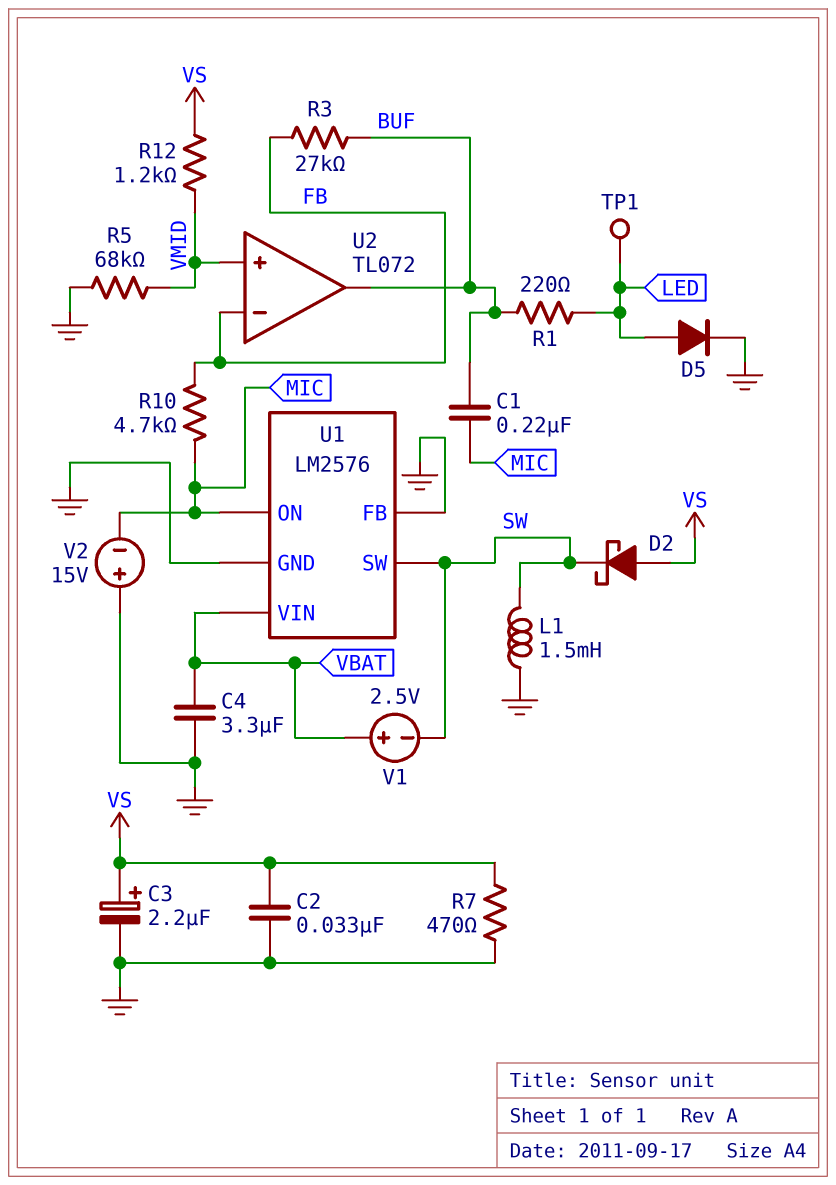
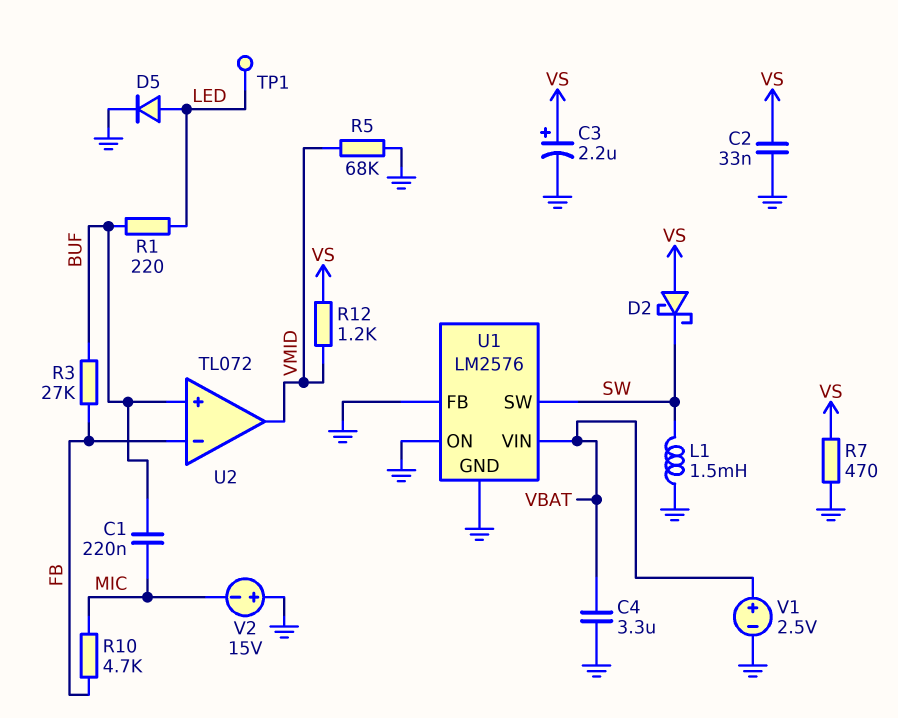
U1 pin ON: MIC -> GND
U2 pin in+: VMID -> BUF
U2 pin out: BUF -> VMID
V1: 2.5V (plus VBAT, minus SW) -> 2.5V (plus VBAT, minus GND)

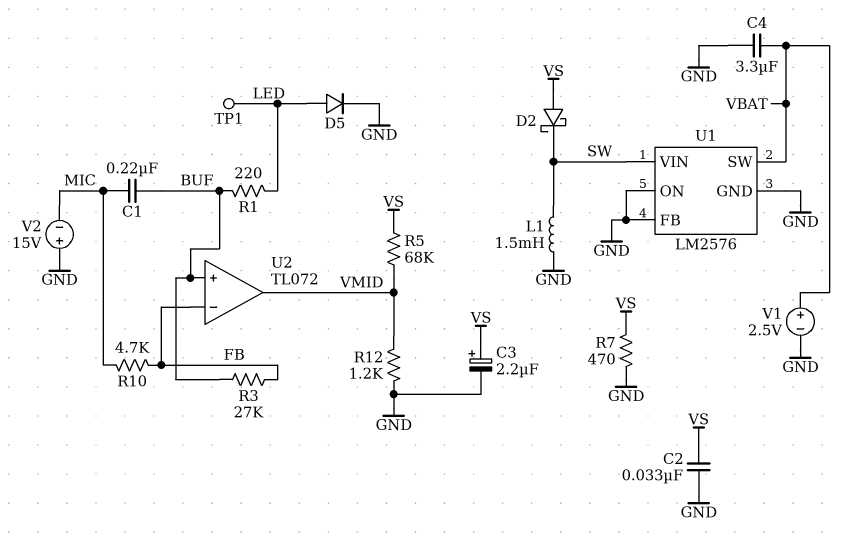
R5: 68k (GND, VMID) -> 68k (VMID, VS)
R12: 1.2k (VMID, VS) -> 1.2k (GND, VMID)
U1 pin SW: SW -> VBAT
U1 pin VIN: VBAT -> SW

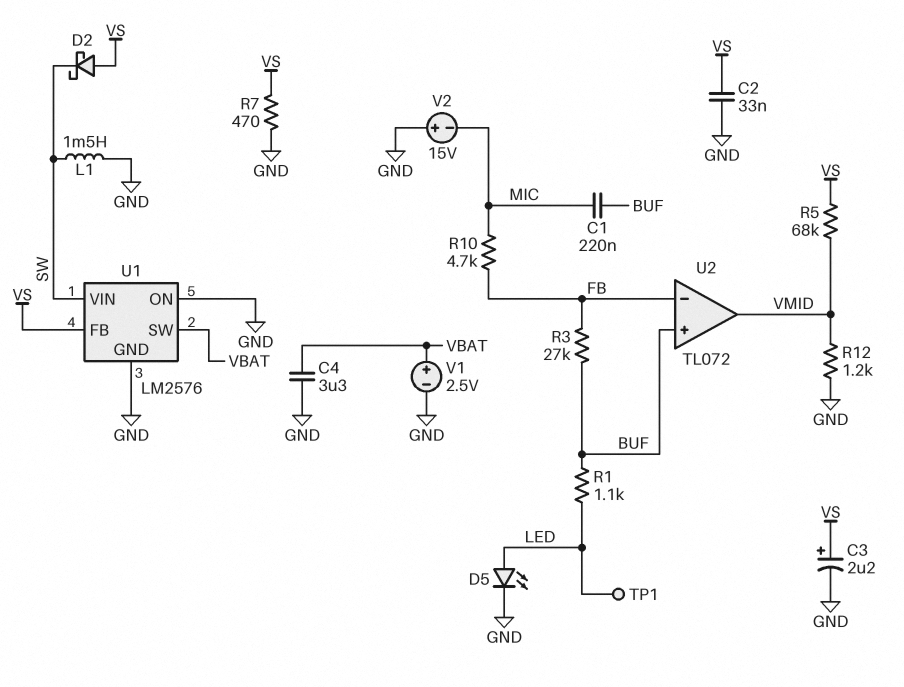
D5: diode (A LED, K GND) -> LED (A LED, K GND)
R1: 220 (BUF, LED) -> 1.1k (BUF, LED)
U1 pin FB: GND -> VS

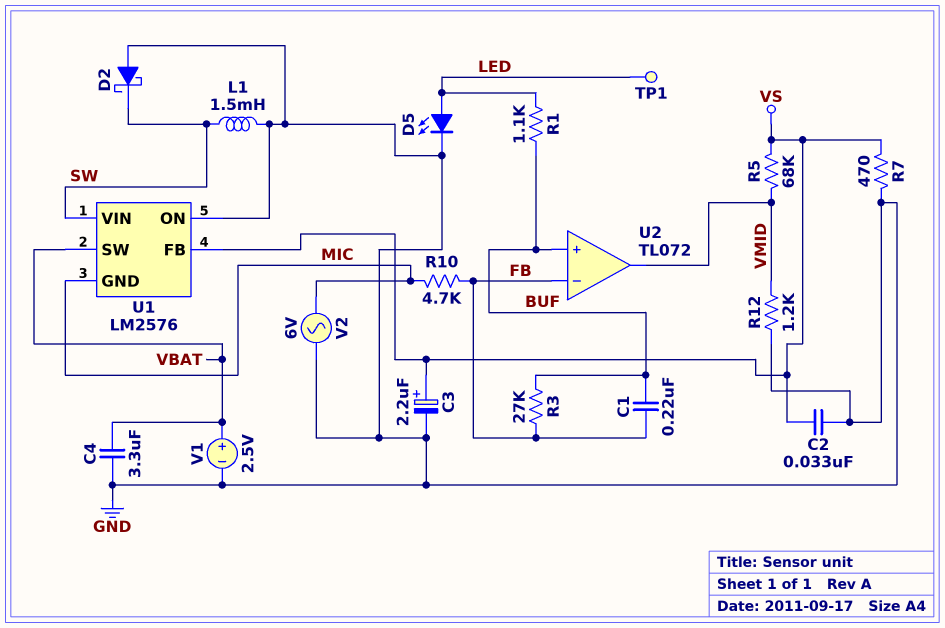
C1: 220nF (BUF, MIC) -> 220nF (BUF, FB)
D2: schottky (A VS, K SW) -> schottky (A GND, K SW)
U1 pin GND: GND -> MIC
V2: 15V (plus GND, minus MIC) -> AC 6V (GND, MIC)

